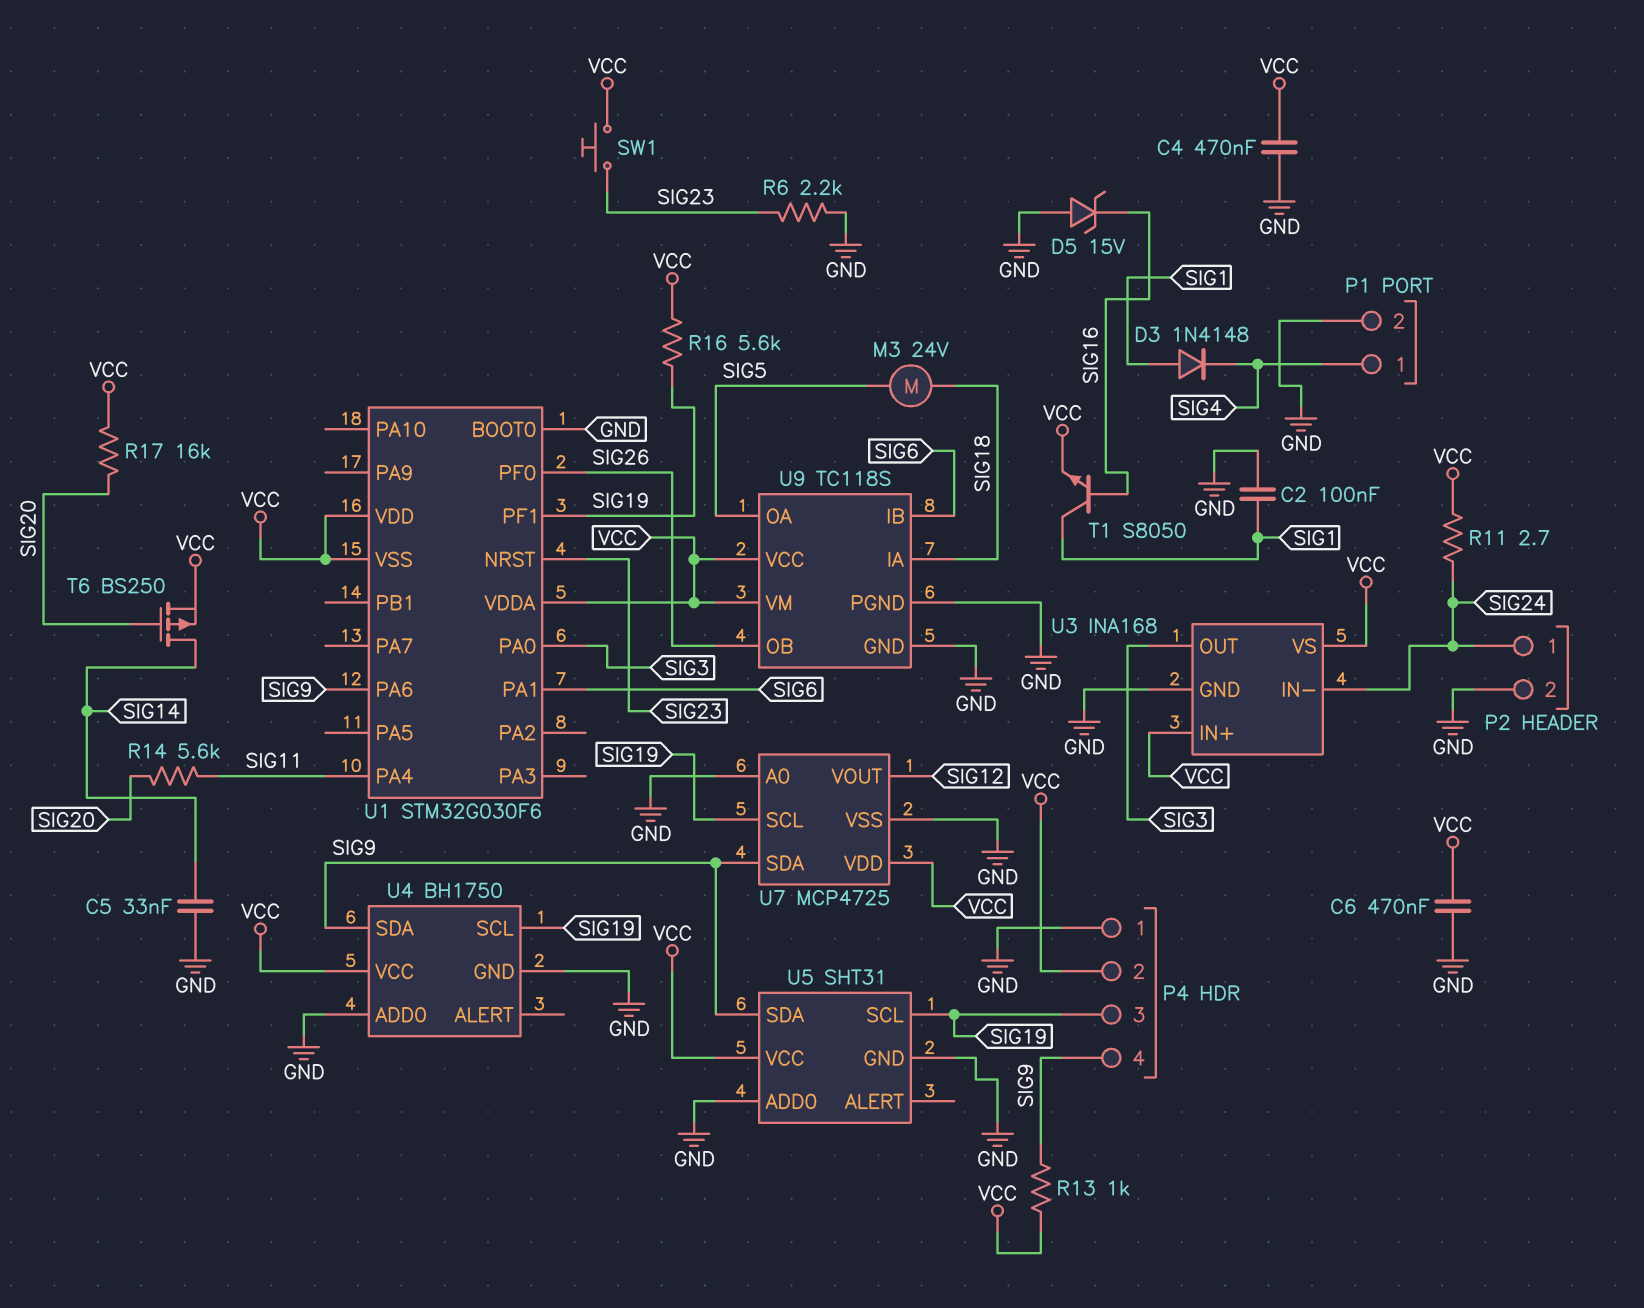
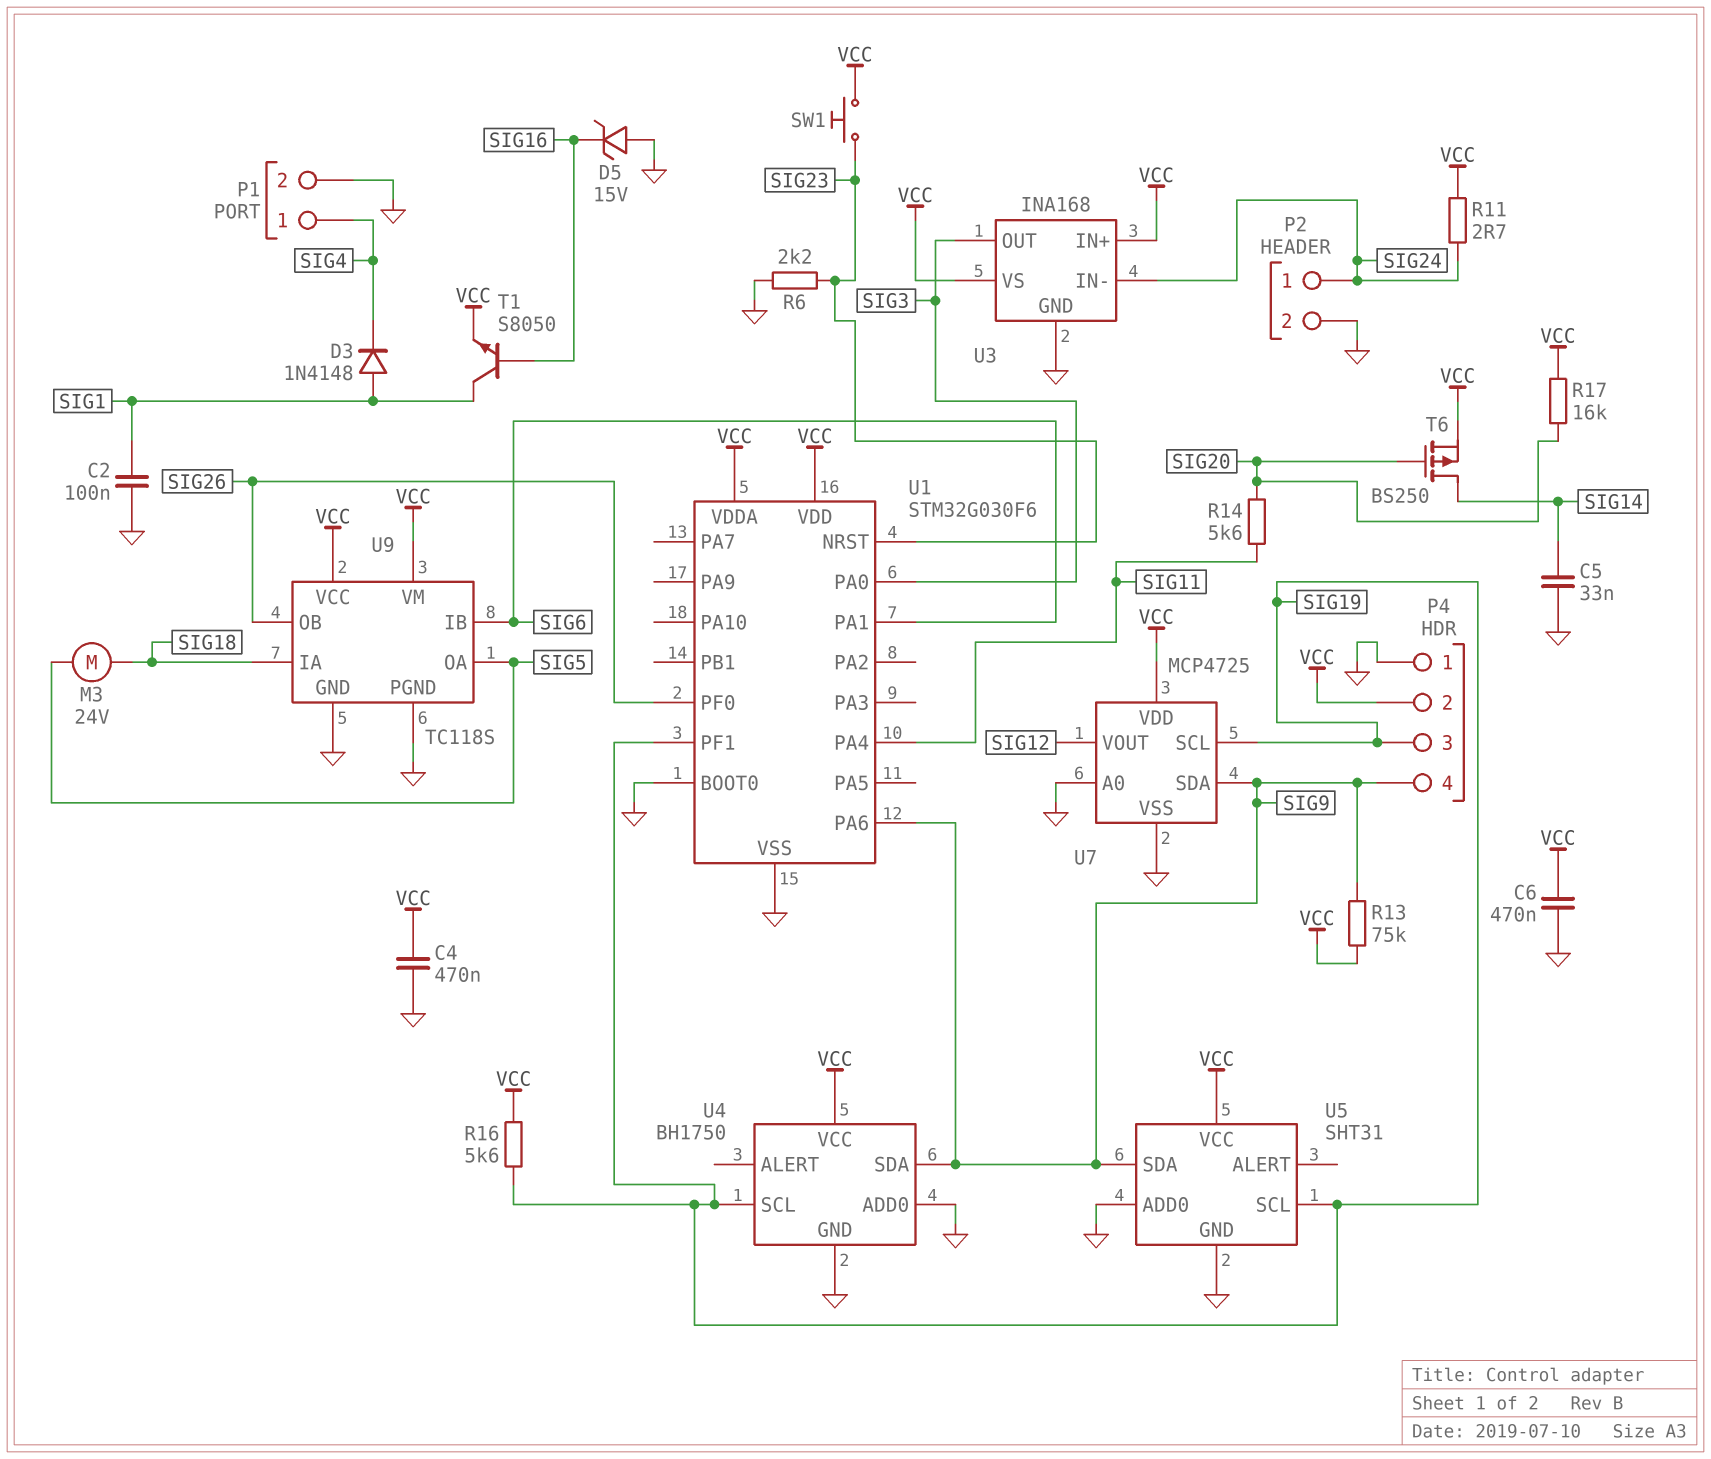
R13: 1k (SIG9, VCC) -> 75k (SIG9, VCC)
U1 pin VSS: VCC -> GND

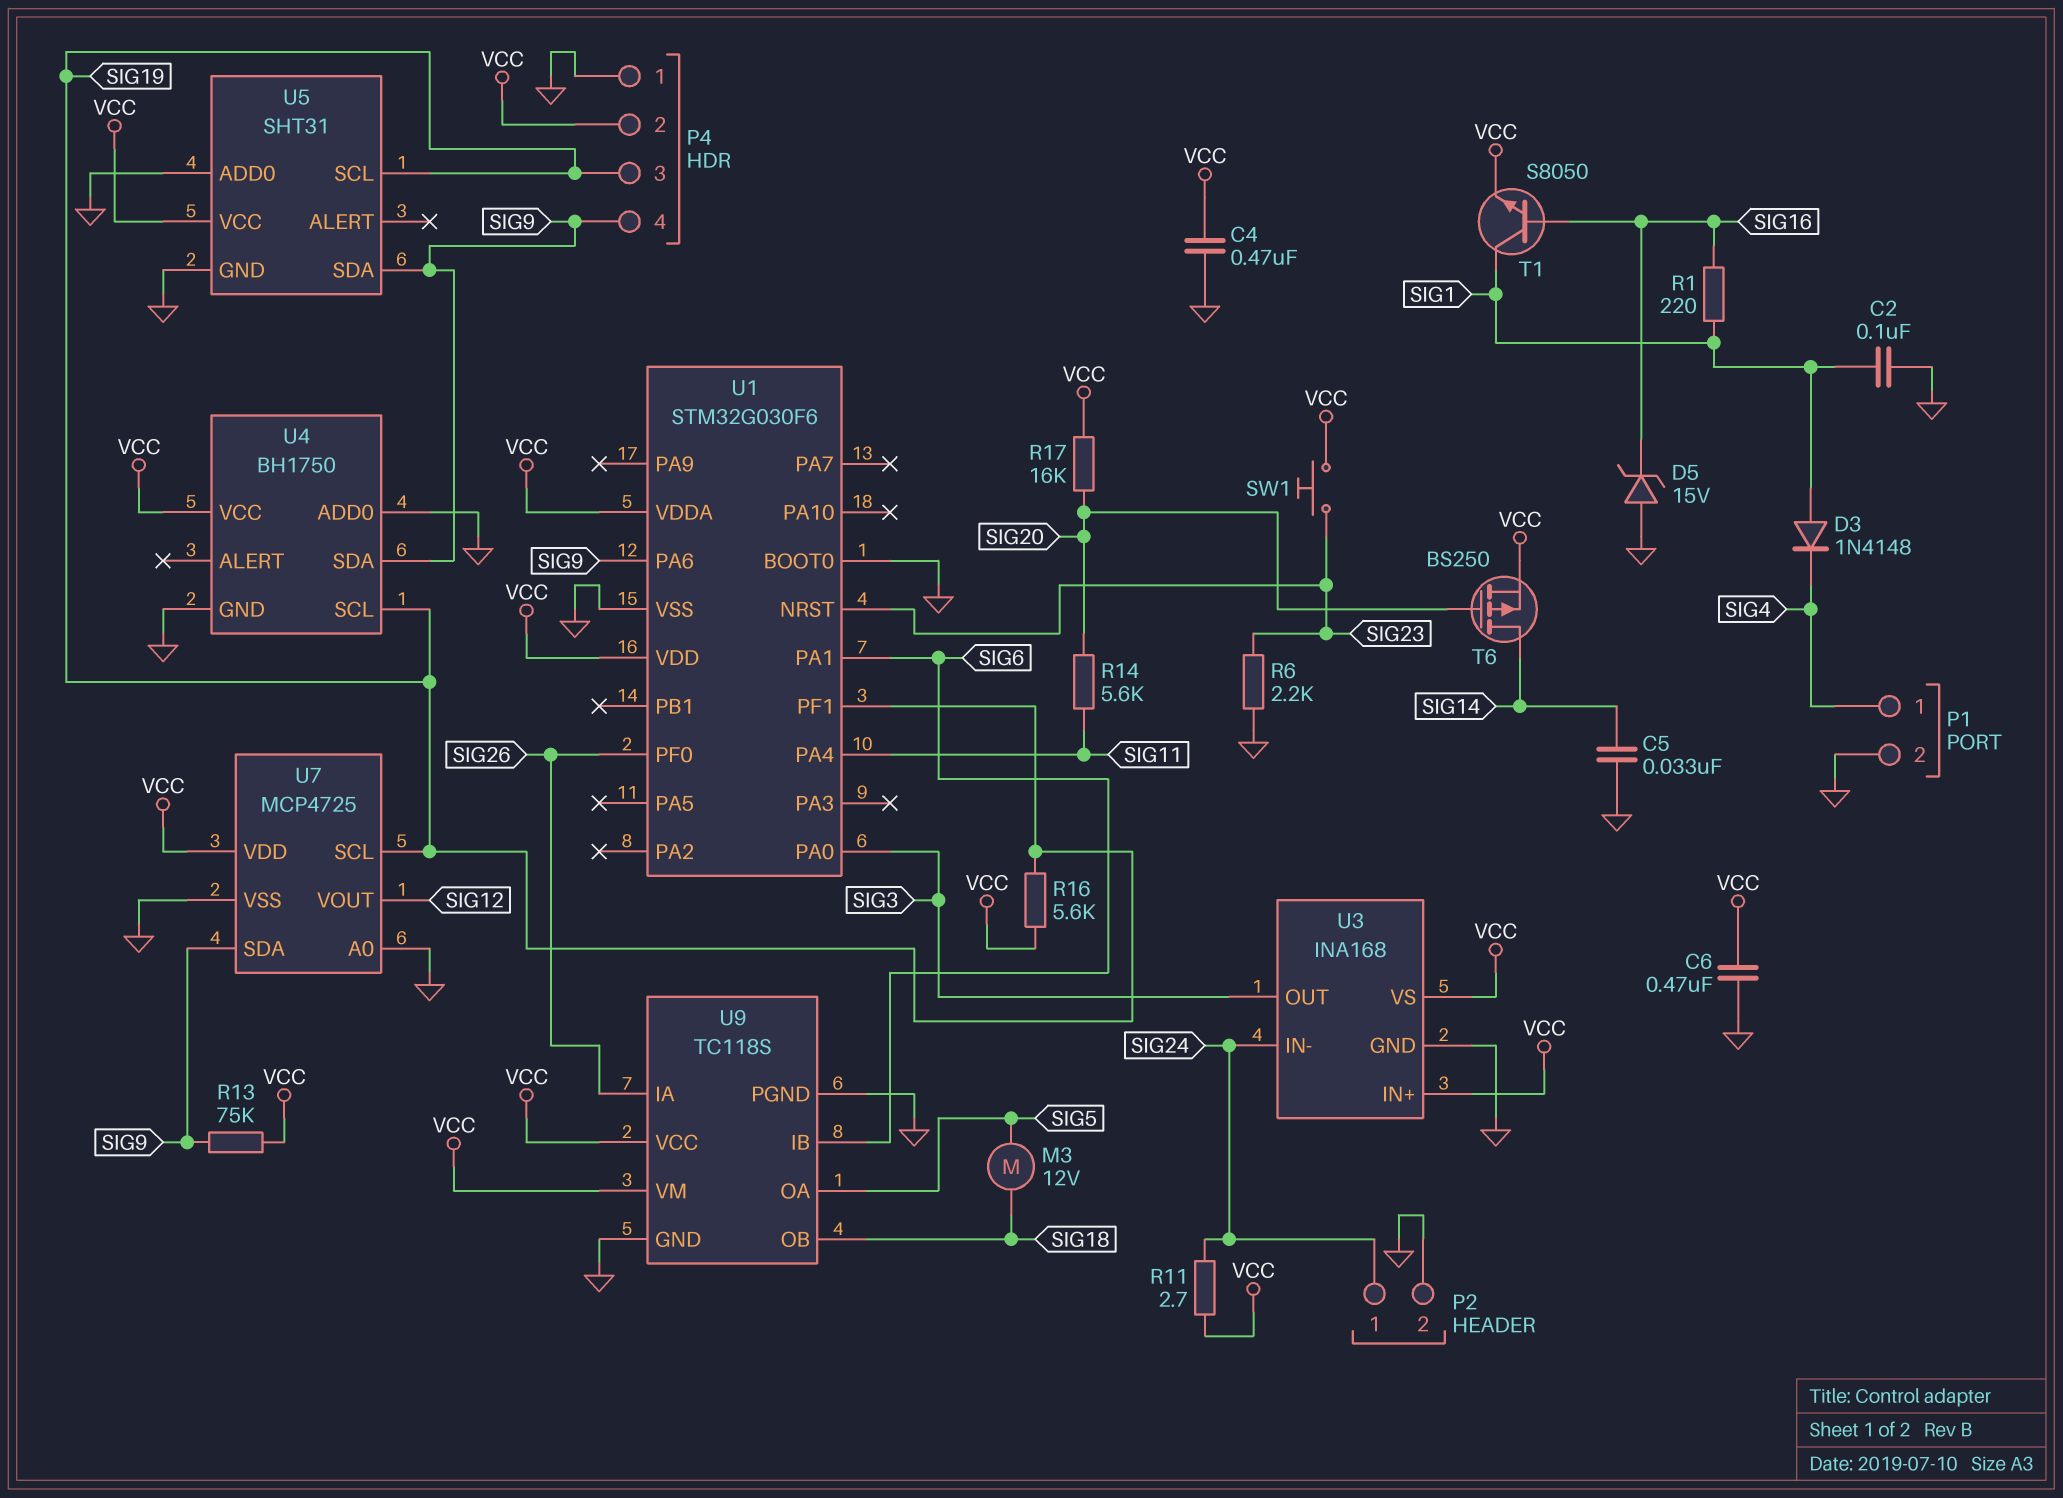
M3: motor 24V (SIG5, SIG18) -> motor 12V (SIG5, SIG18)
R1: none -> 220 (SIG1, SIG16)
U9 pin IA: SIG18 -> SIG26
U9 pin OB: SIG26 -> SIG18

